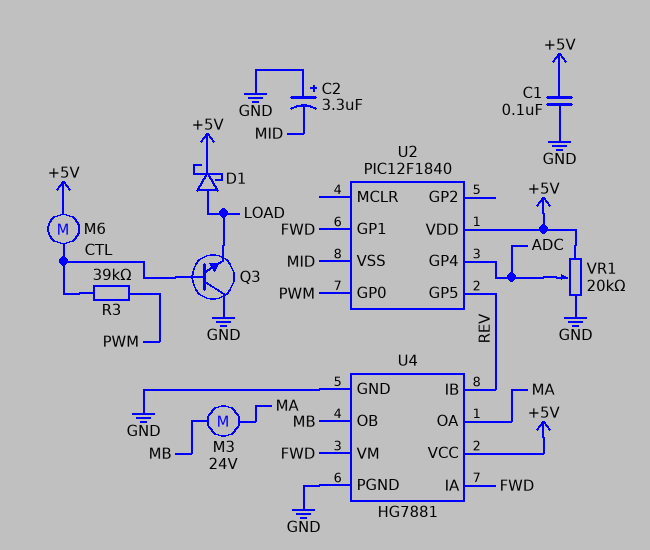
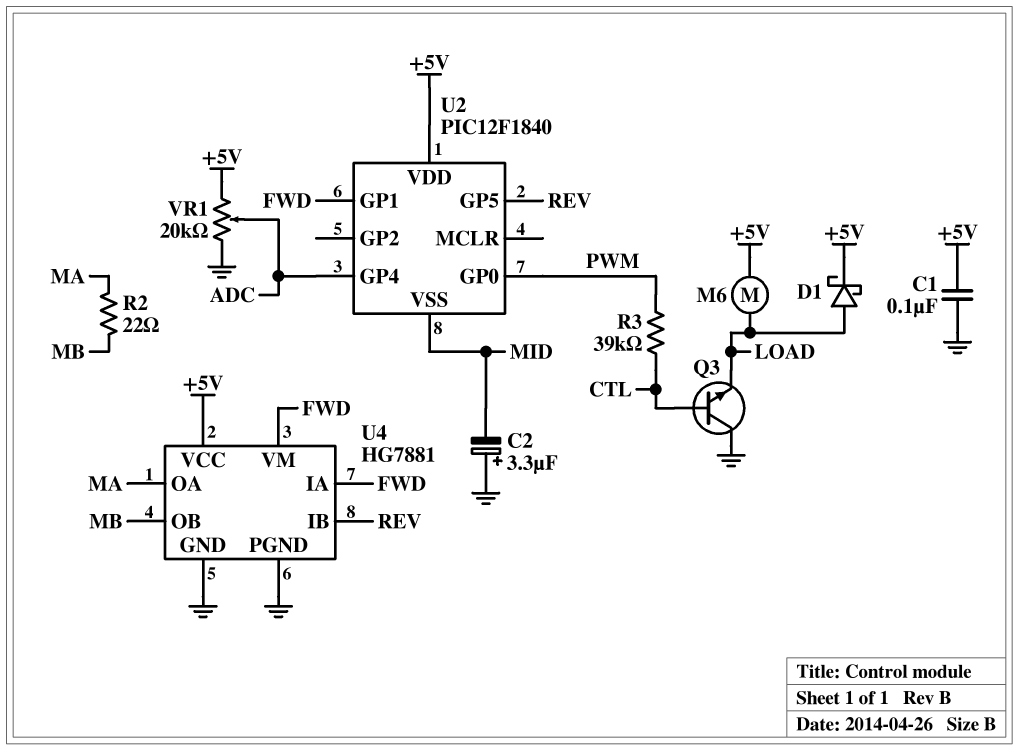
M3: motor 24V (MA, MB) -> none
M6: motor (+5V, CTL) -> motor (+5V, LOAD)
R2: none -> 22 (MA, MB)

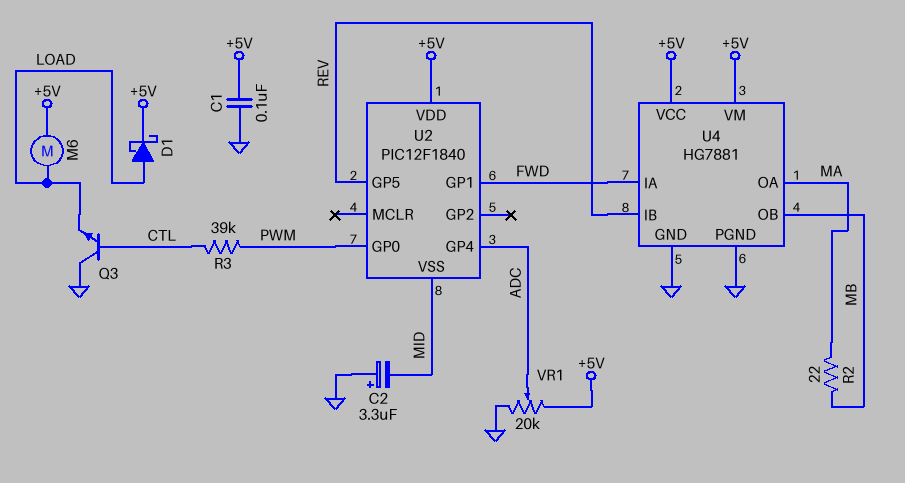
U4 pin VM: FWD -> +5V

